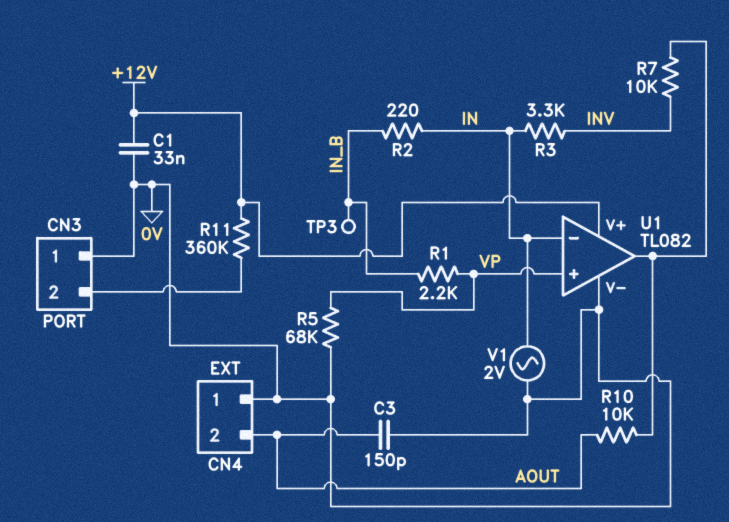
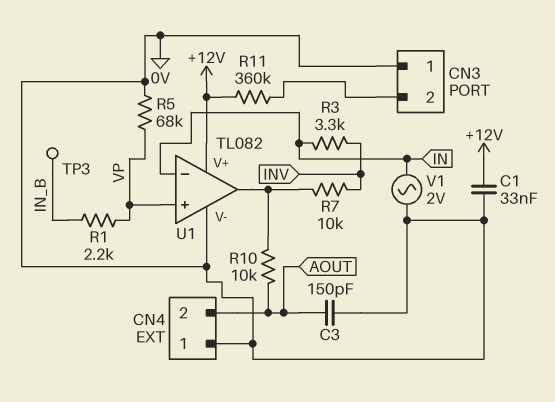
R2: 220 (IN, IN_B) -> none

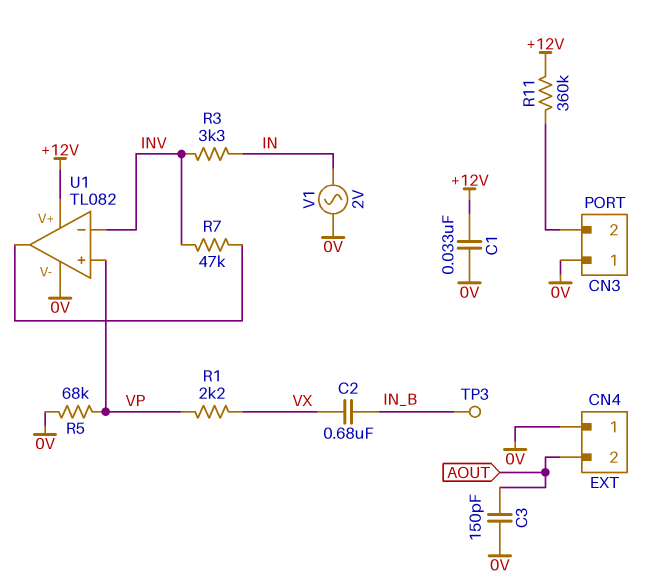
C2: none -> 680nF (IN_B, VX)
R1: 2.2k (IN_B, VP) -> 2.2k (VP, VX)
R7: 10k (INV, U1/out) -> 47k (INV, U1/out)
R10: 10k (AOUT, U1/out) -> none
U1 pin in-: IN -> INV

